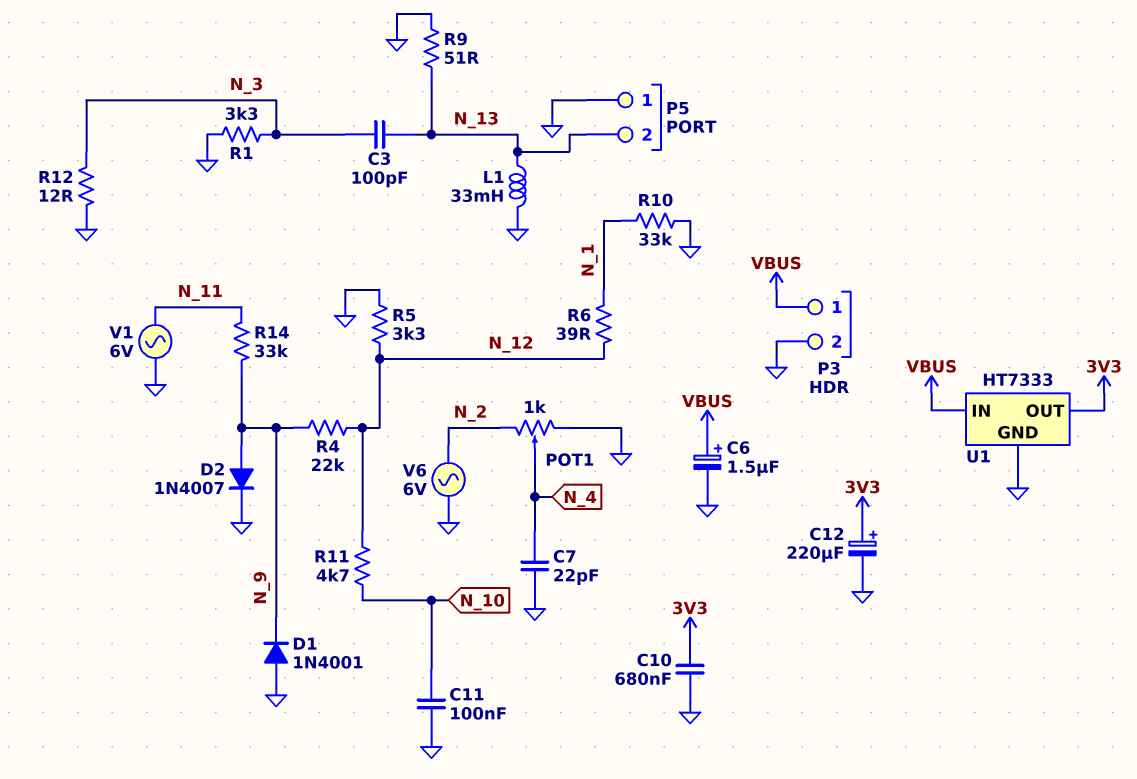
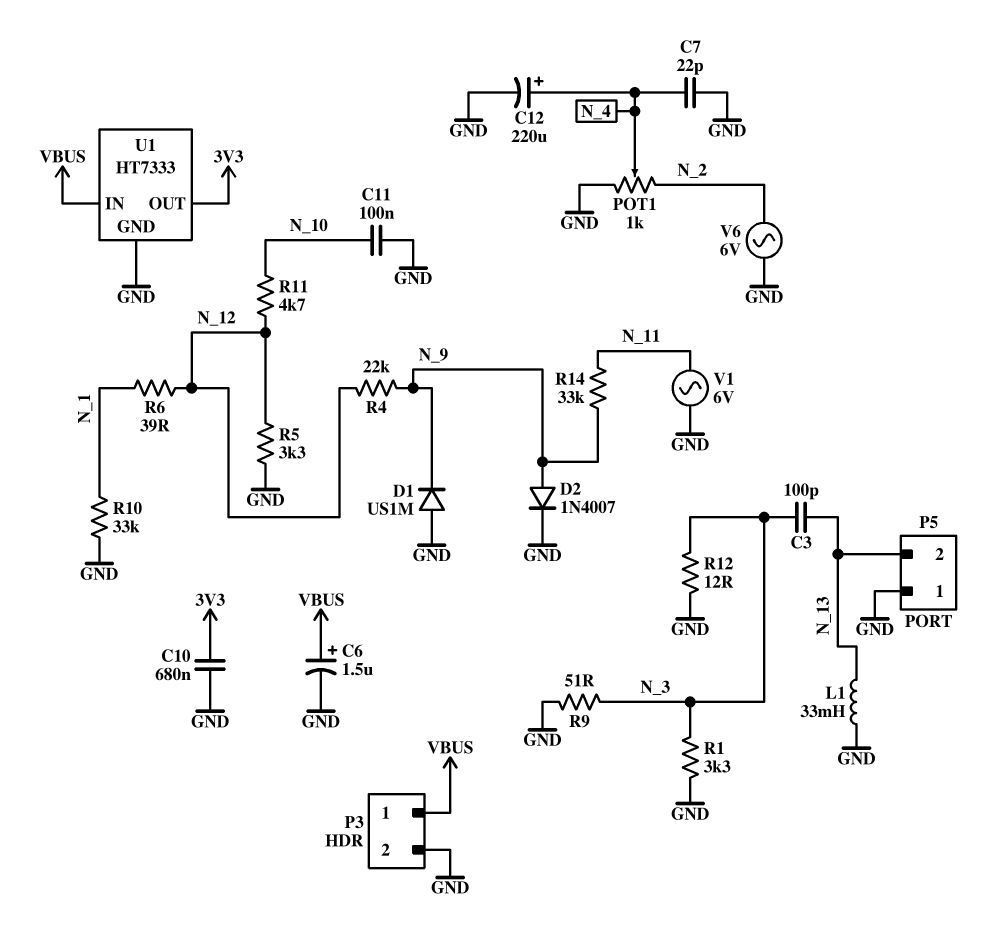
C12: 220uF (plus 3V3, minus GND) -> 220uF (plus N_4, minus GND)
D1: diode 1N4001 (A GND, K N_9) -> diode US1M (A GND, K N_9)
R9: 51 (GND, N_13) -> 51 (GND, N_3)

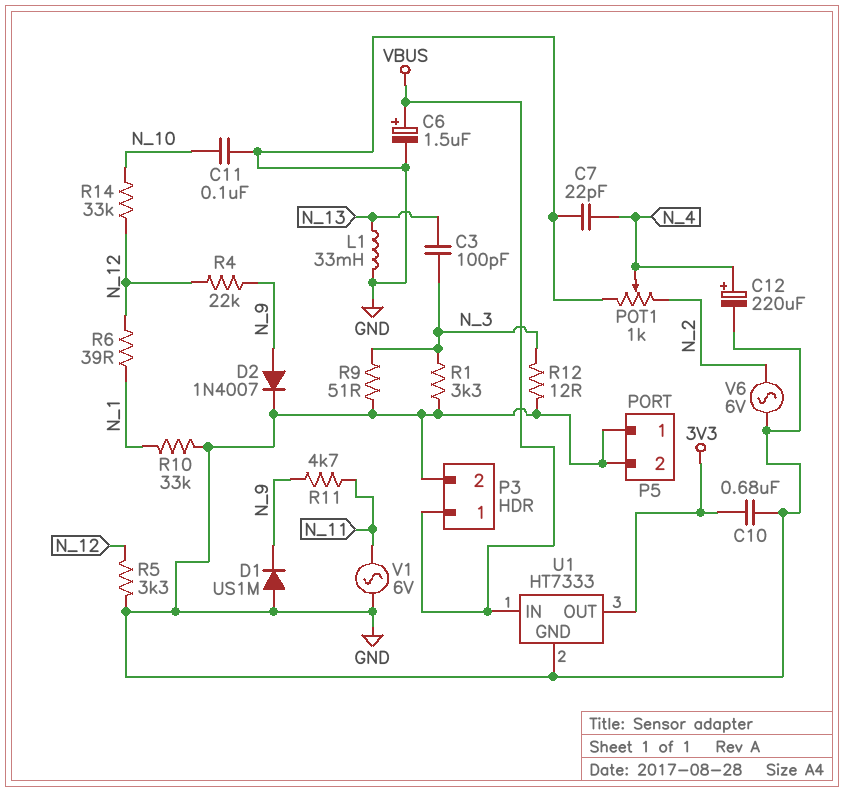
P5 pin 2: N_13 -> GND
R11: 4.7k (N_10, N_12) -> 4.7k (N_9, N_11)
R14: 33k (N_9, N_11) -> 33k (N_10, N_12)

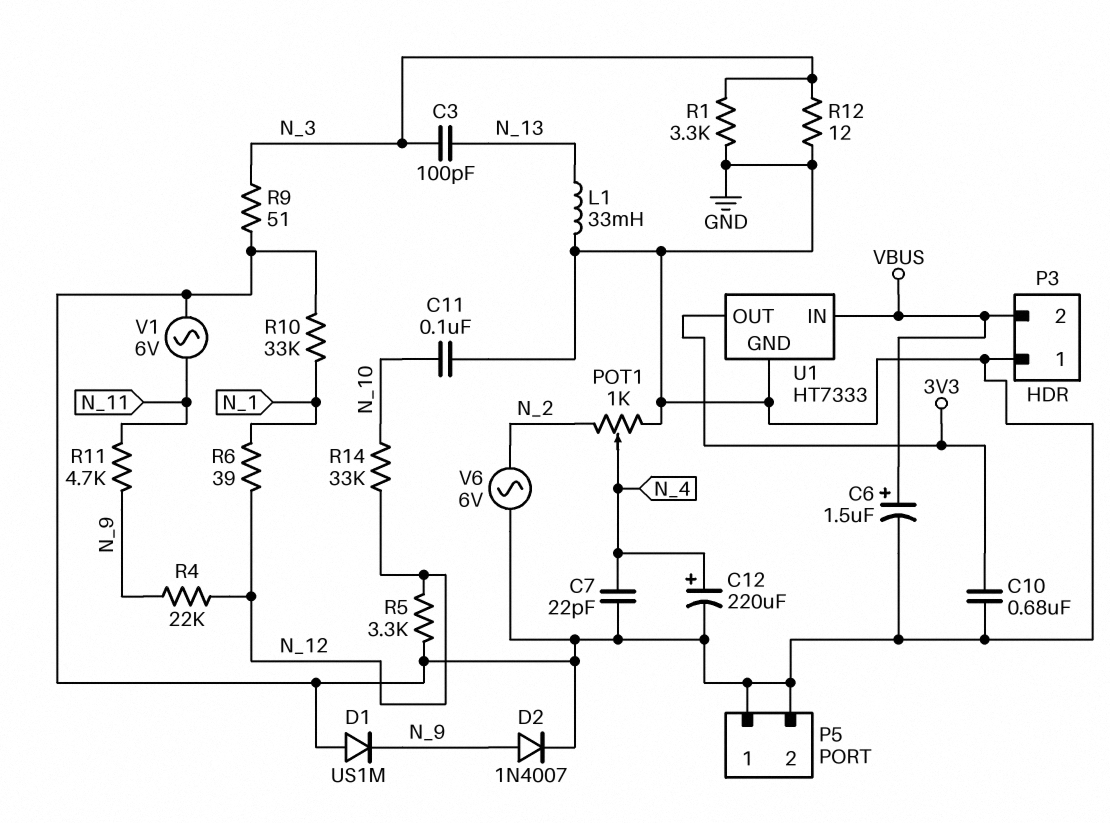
P3 pin 1: VBUS -> GND
P3 pin 2: GND -> VBUS

